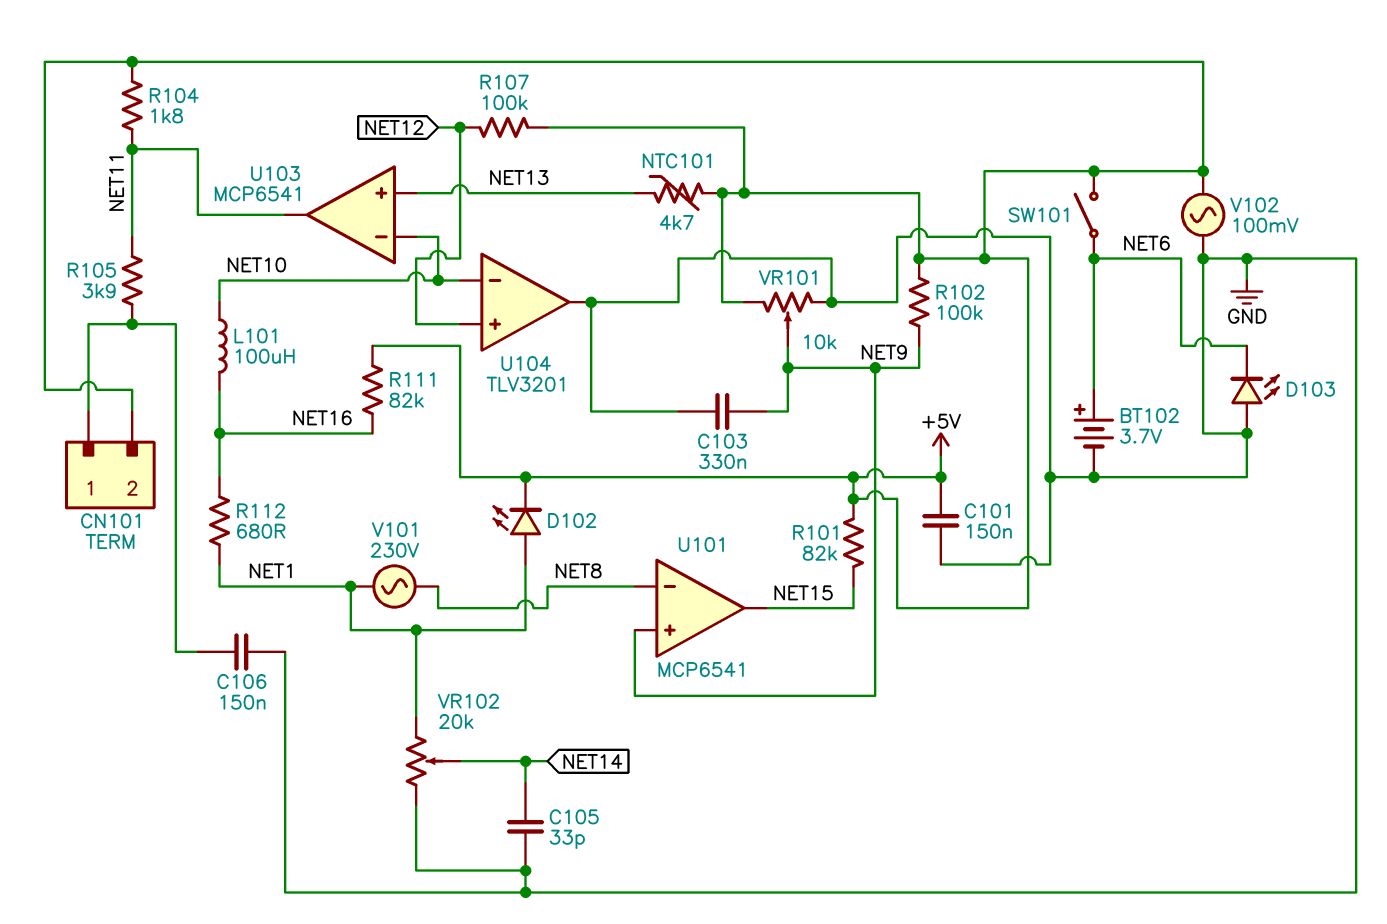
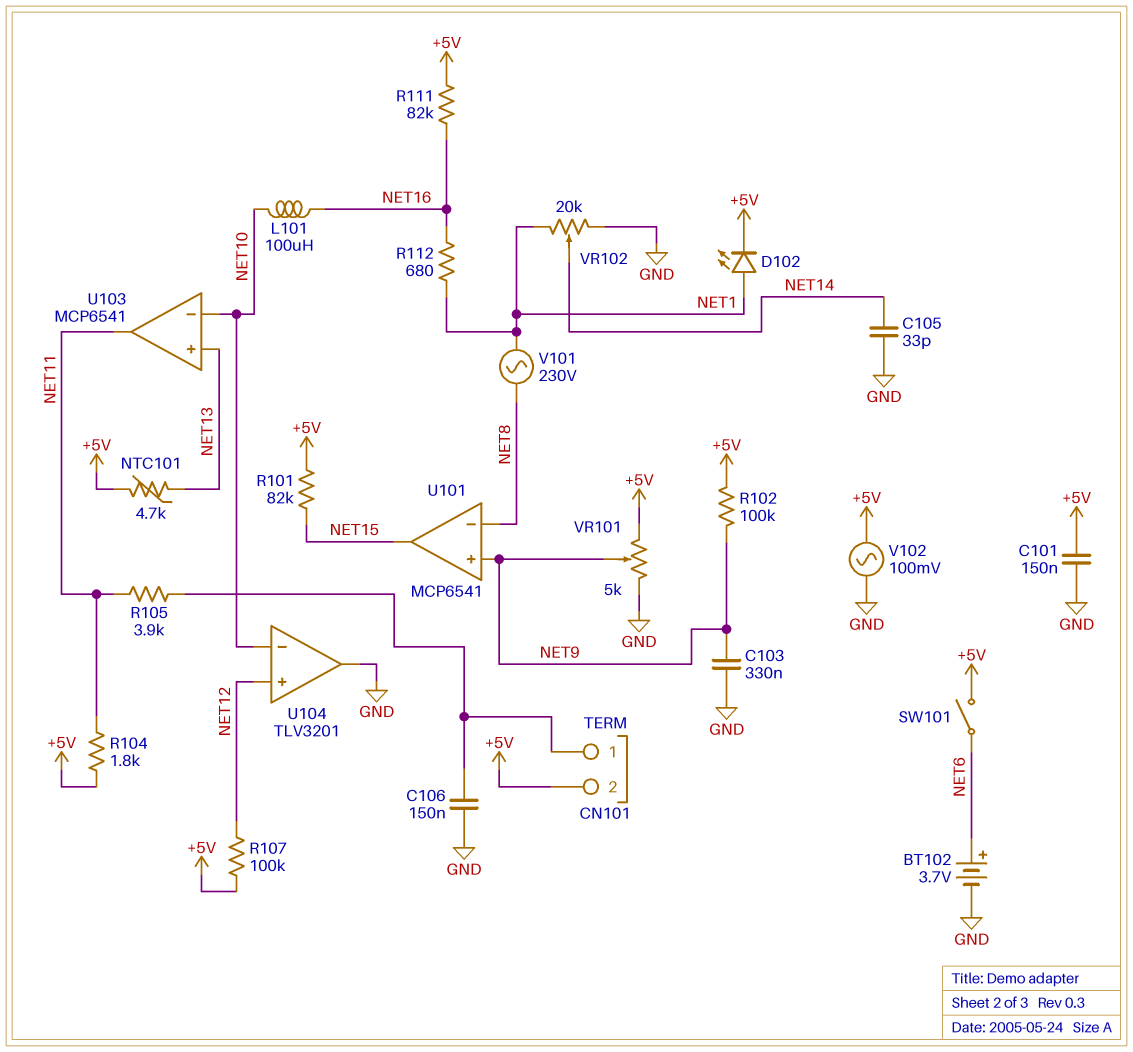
D103: LED (A GND, K NET6) -> none
VR101: 10k (+5V, GND, wiper NET9) -> 5k (+5V, GND, wiper NET9)

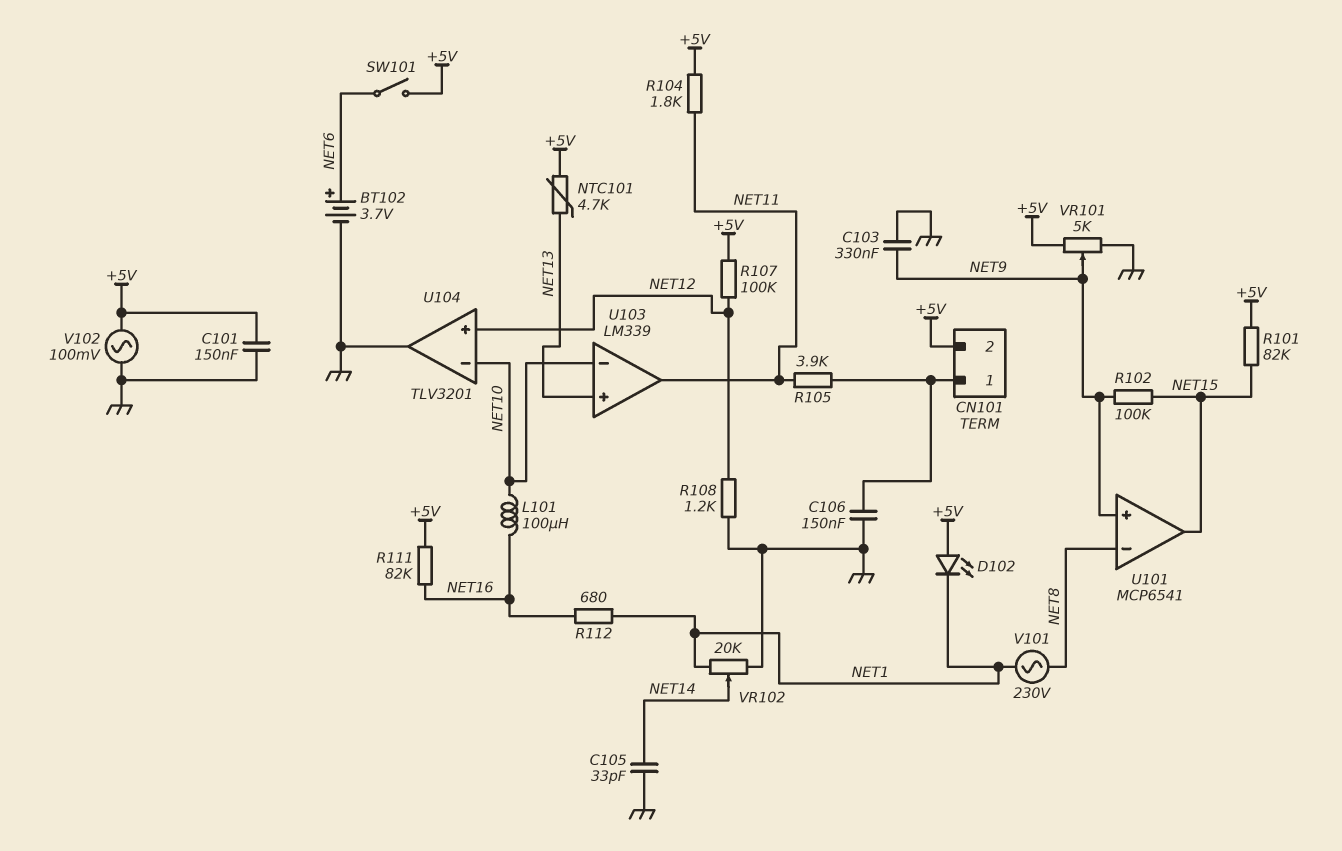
D102: LED (A NET1, K +5V) -> LED (A +5V, K NET1)
R102: 100k (+5V, NET9) -> 100k (NET9, NET15)
R108: none -> 1.2k (GND, NET12)
U103: MCP6541 -> LM339

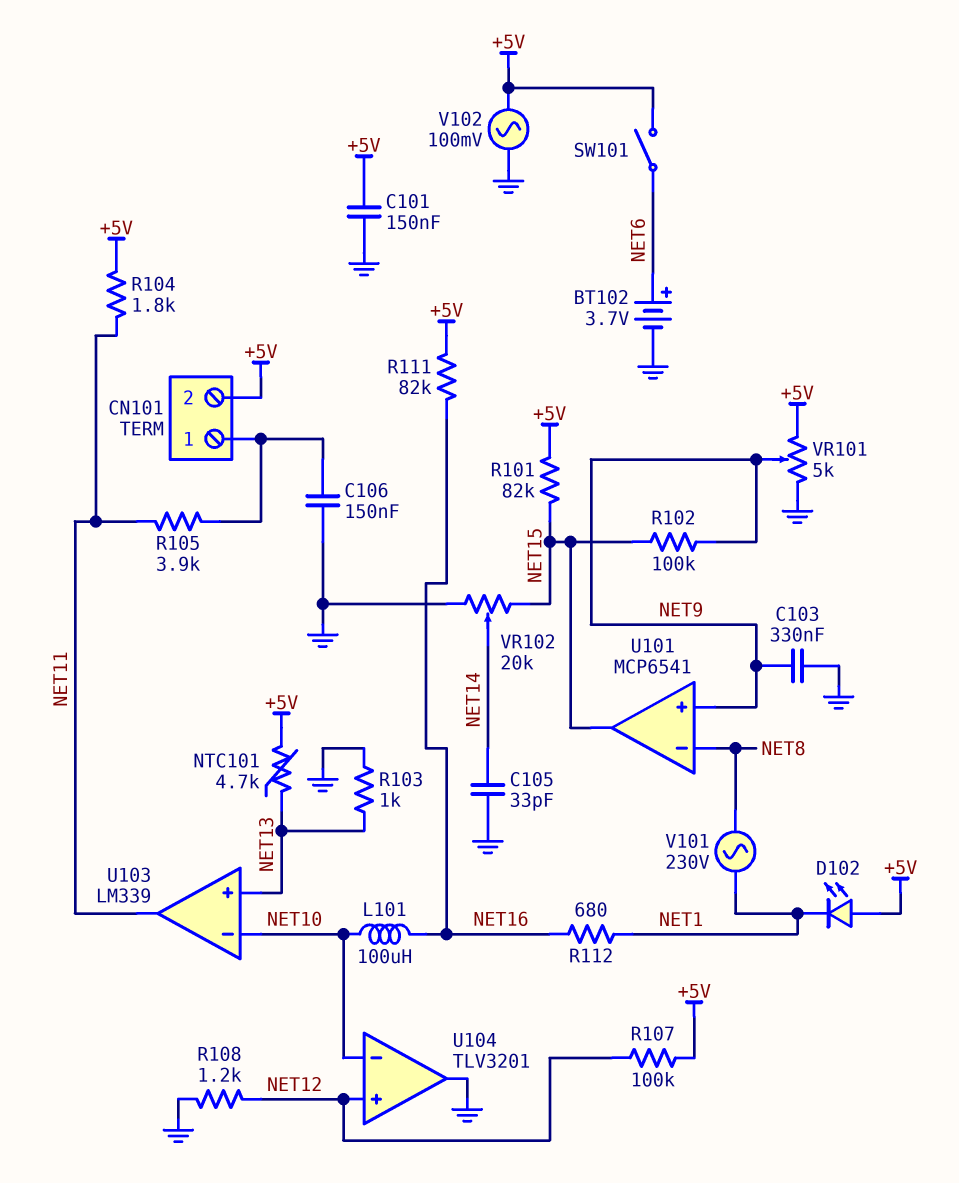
R103: none -> 1k (GND, NET13)
VR102: 20k (GND, NET1, wiper NET14) -> 20k (GND, NET15, wiper NET14)

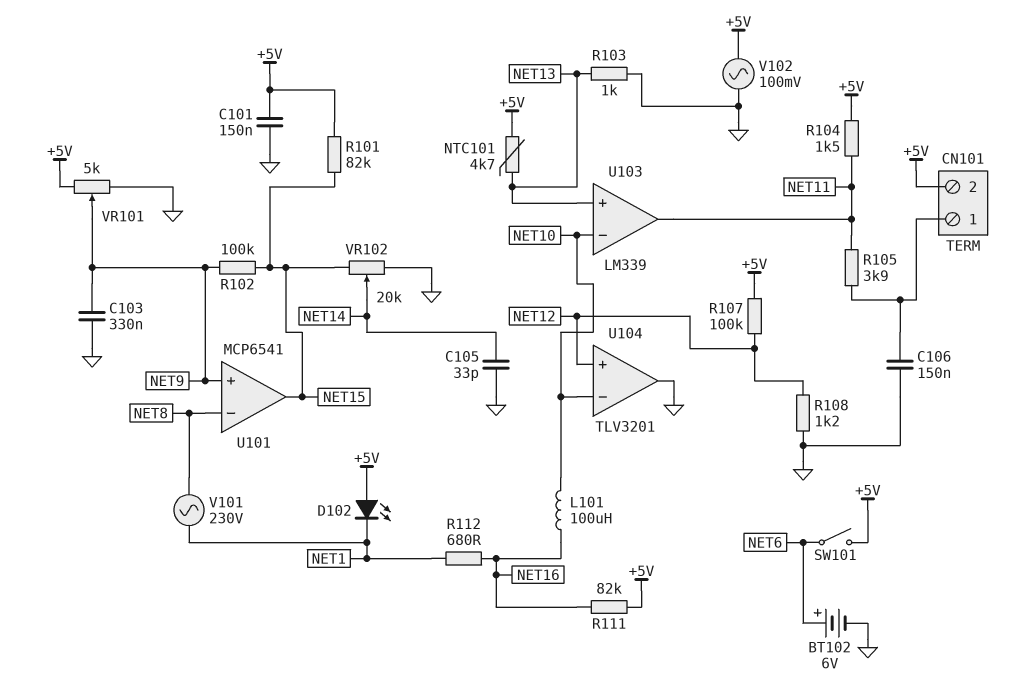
BT102: 3.7V (plus NET6, minus GND) -> 6V (plus NET6, minus GND)
R104: 1.8k (+5V, NET11) -> 1.5k (+5V, NET11)

